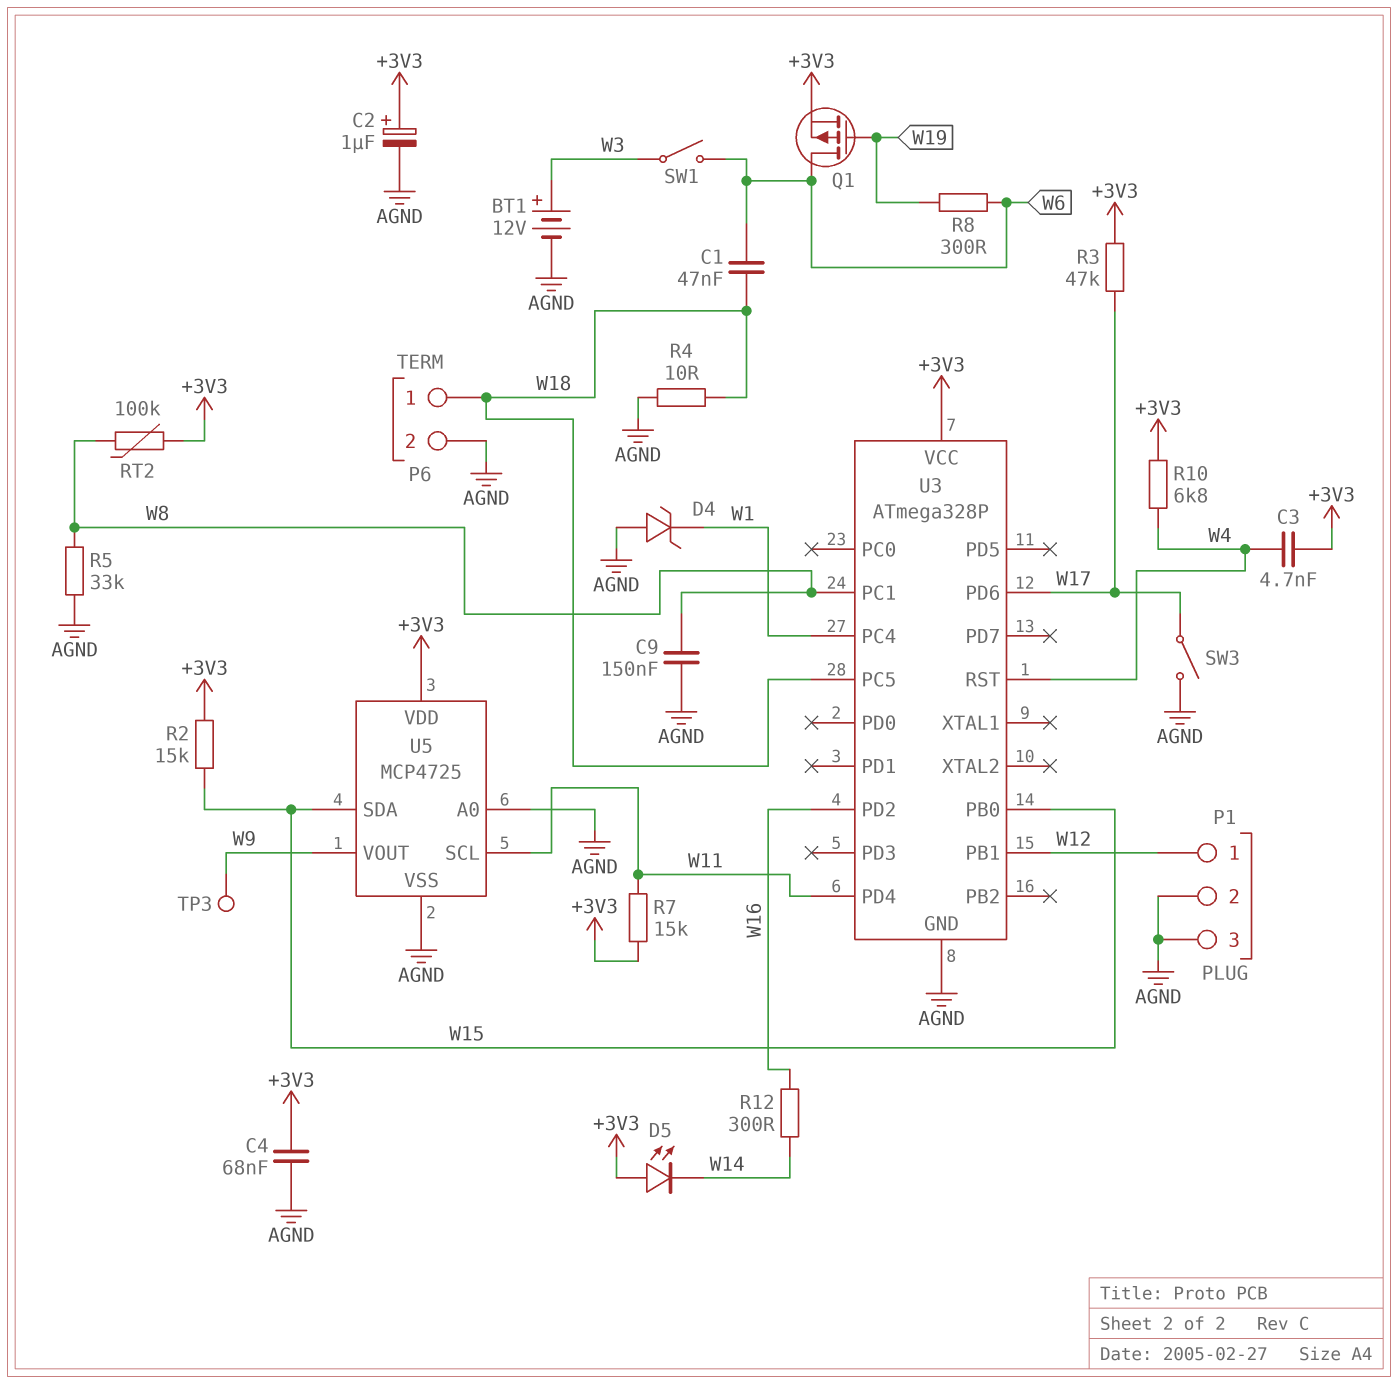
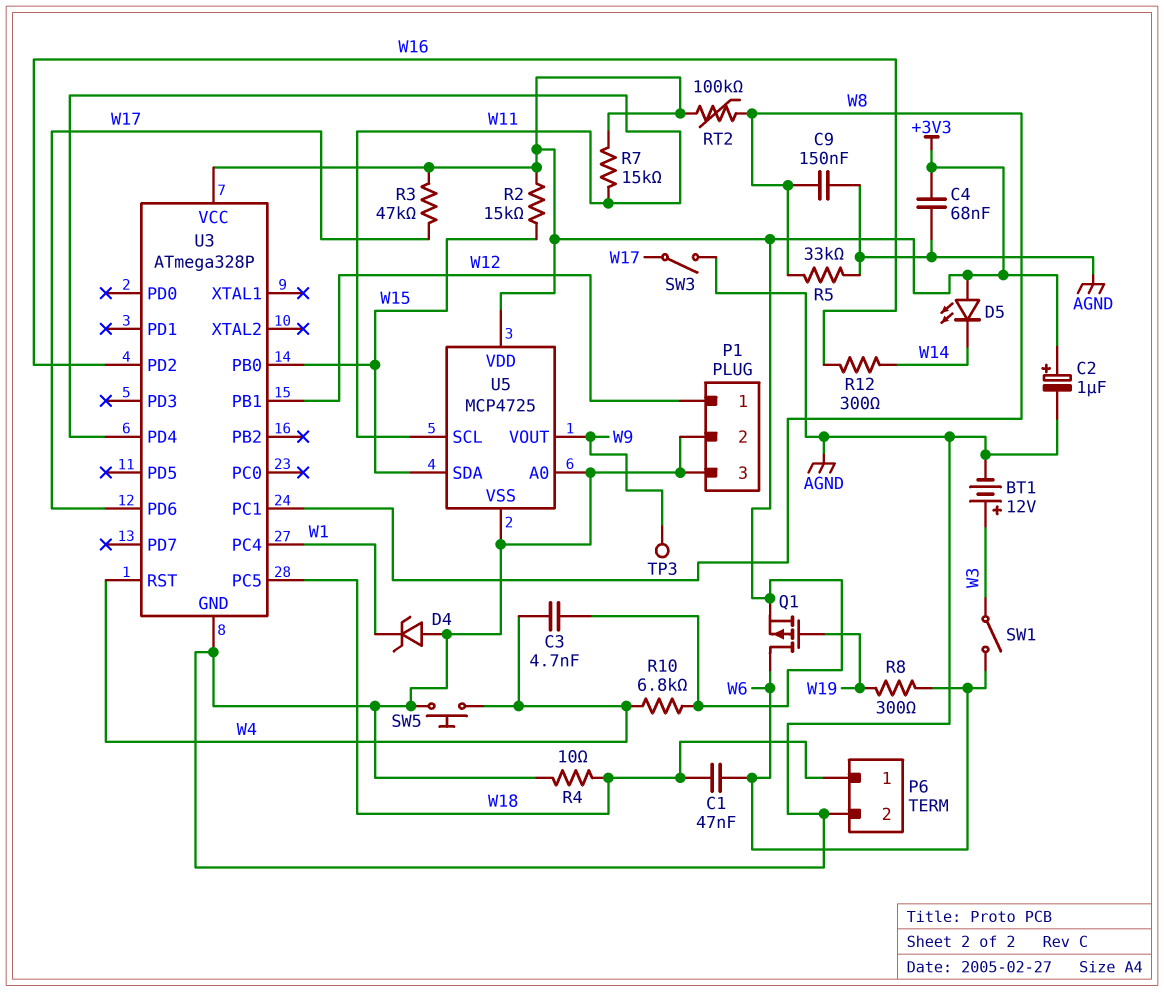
SW5: none -> button (AGND, W4)

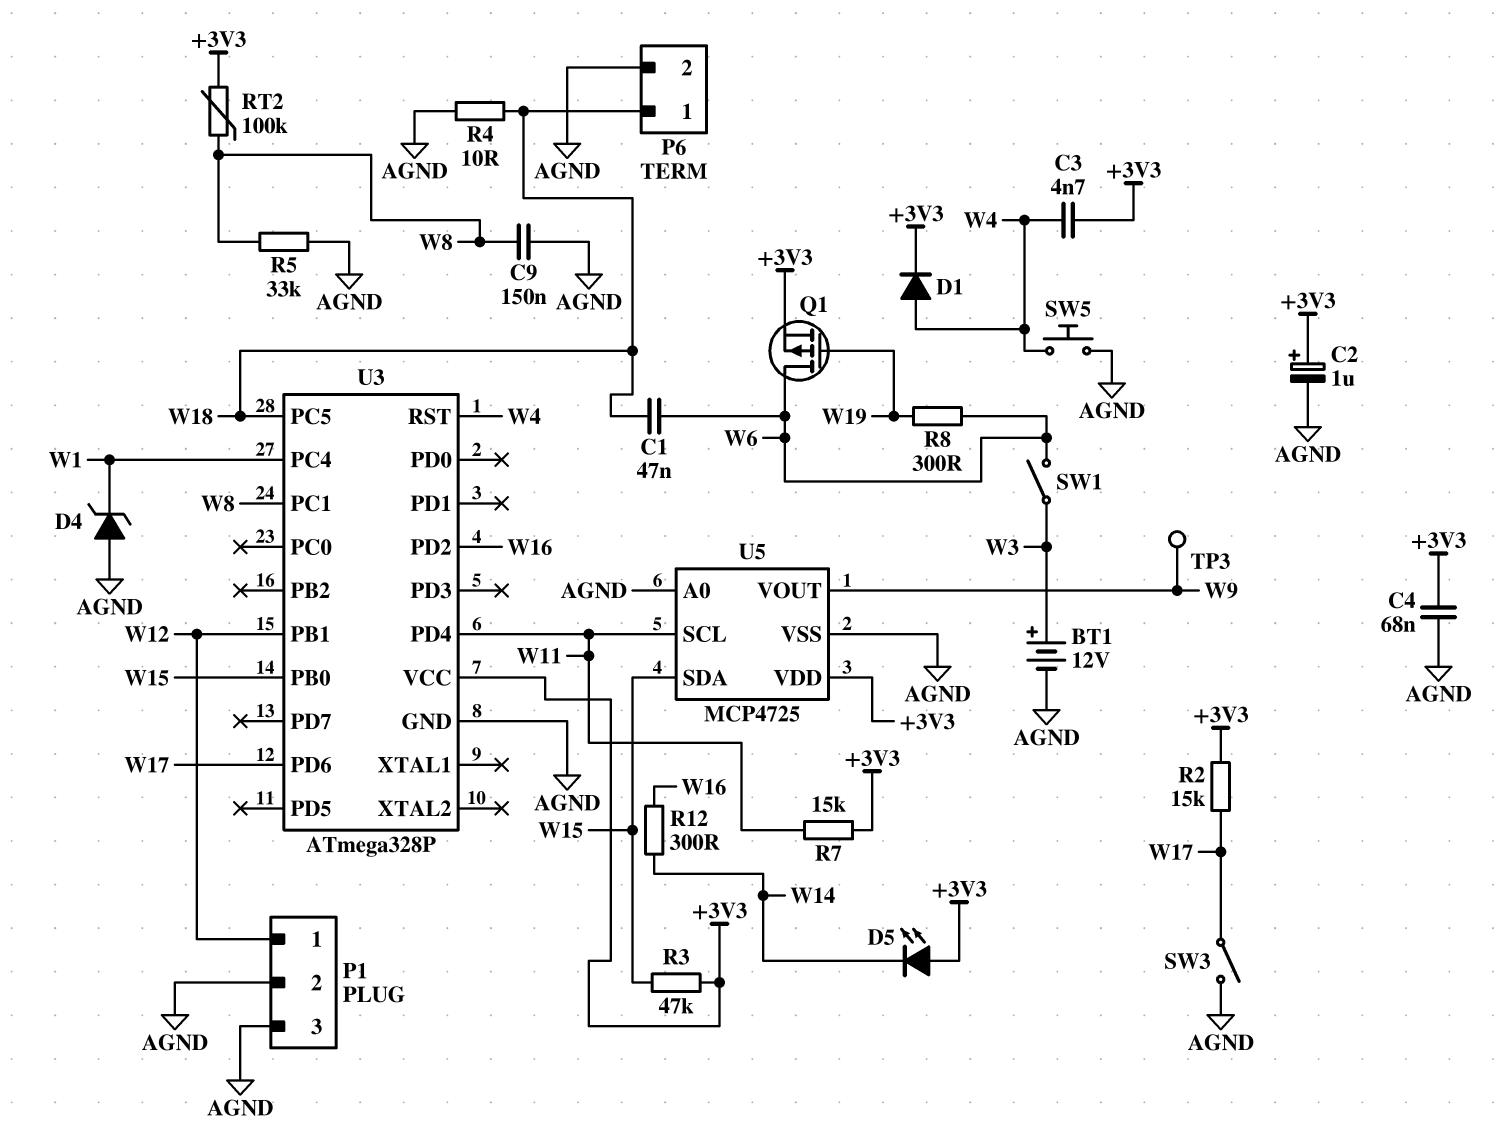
D1: none -> diode (A W4, K +3V3)
R2: 15k (+3V3, W15) -> 15k (+3V3, W17)
R3: 47k (+3V3, W17) -> 47k (+3V3, W15)
R10: 6.8k (+3V3, W4) -> none

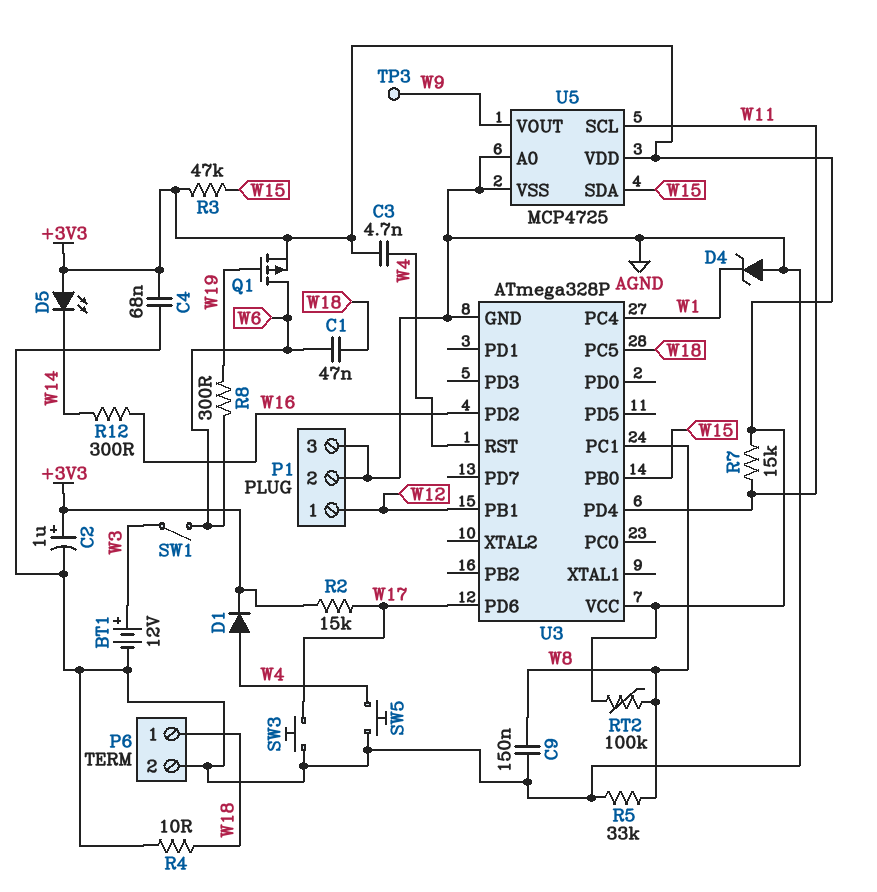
SW3: switch (AGND, W17) -> button (AGND, W17)

